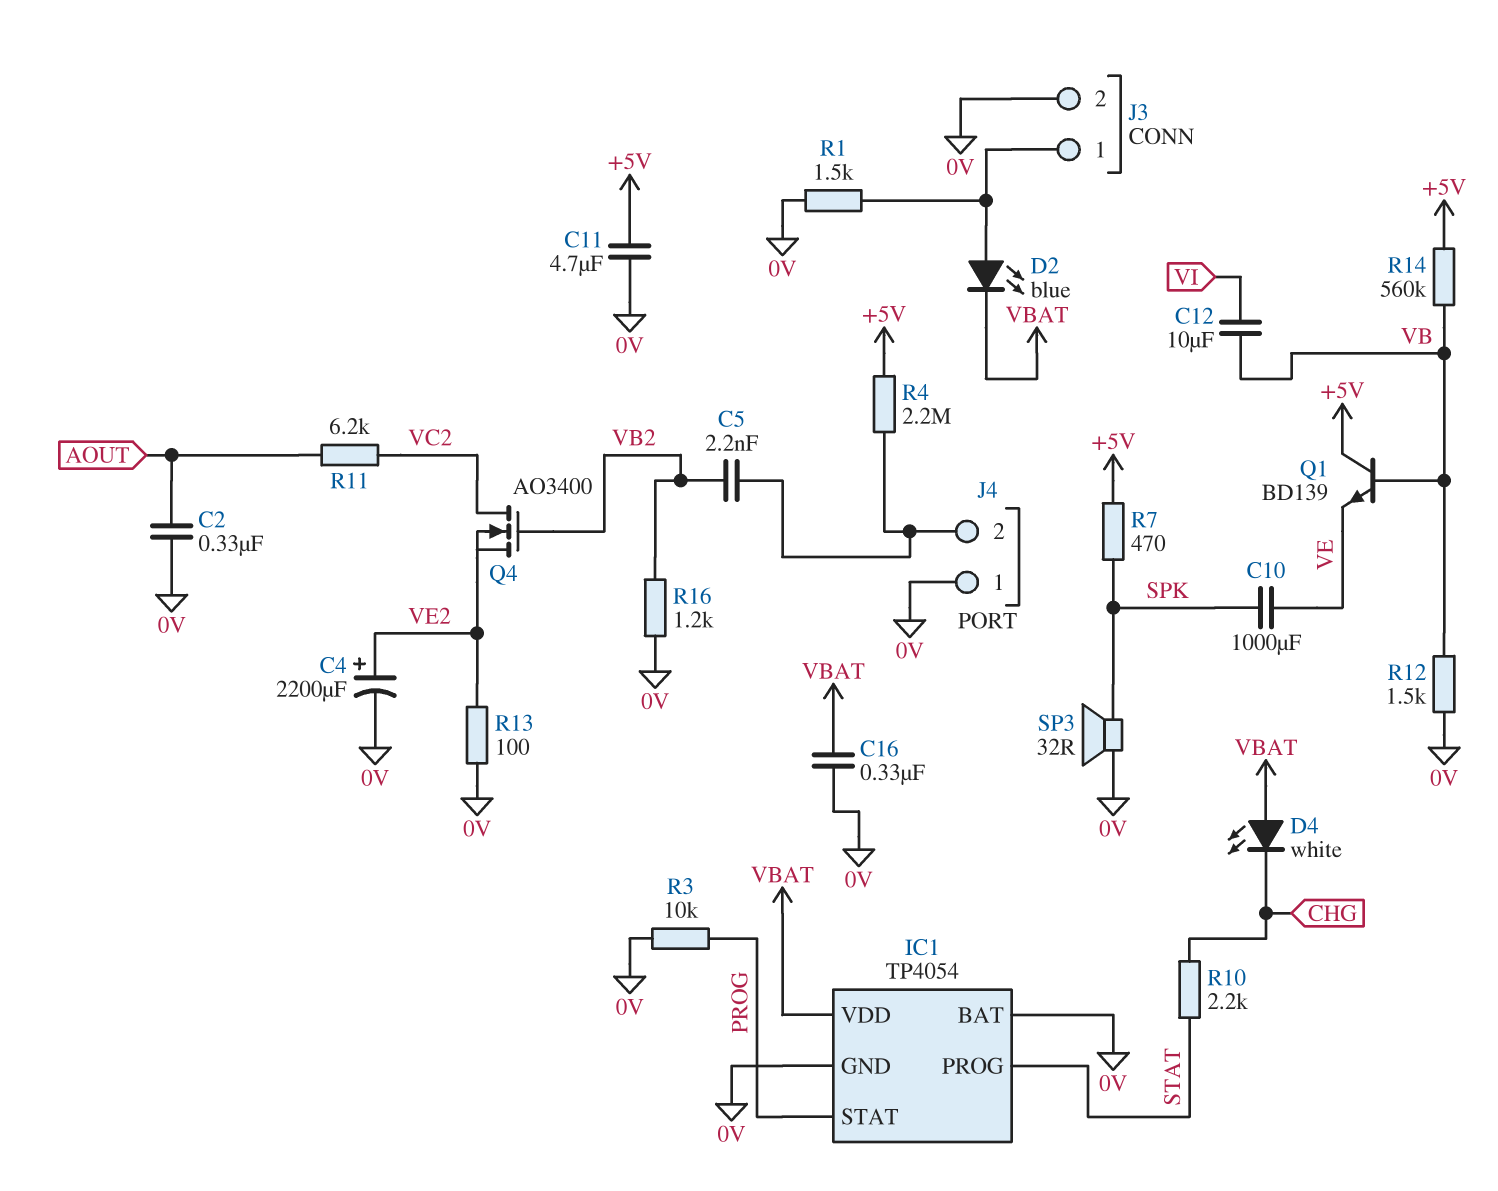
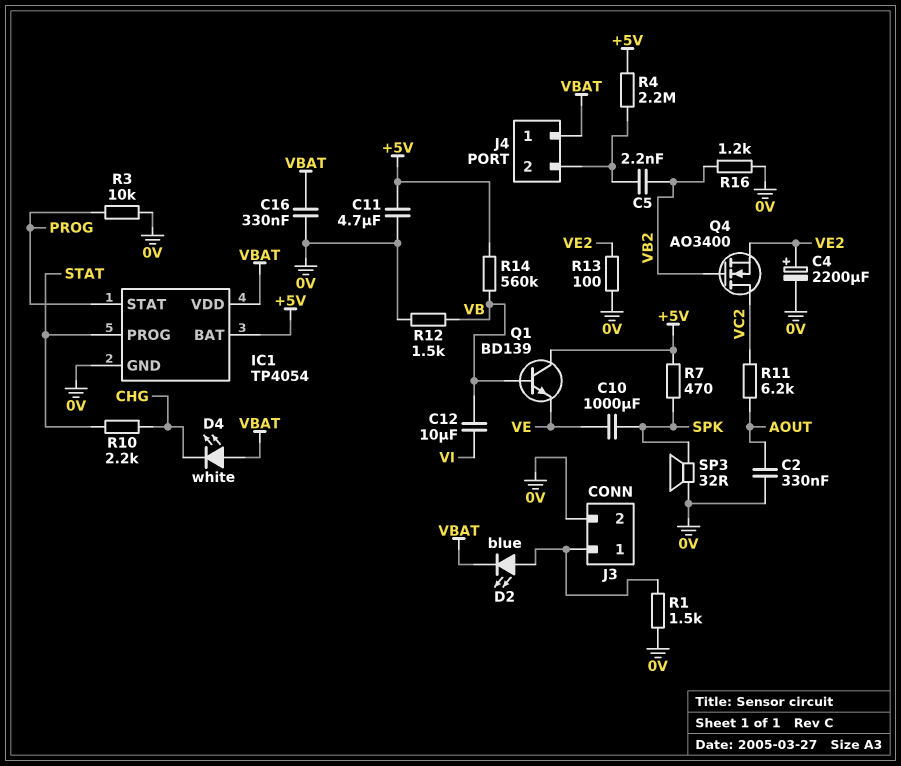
IC1 pin BAT: 0V -> +5V
J4 pin 1: 0V -> VBAT

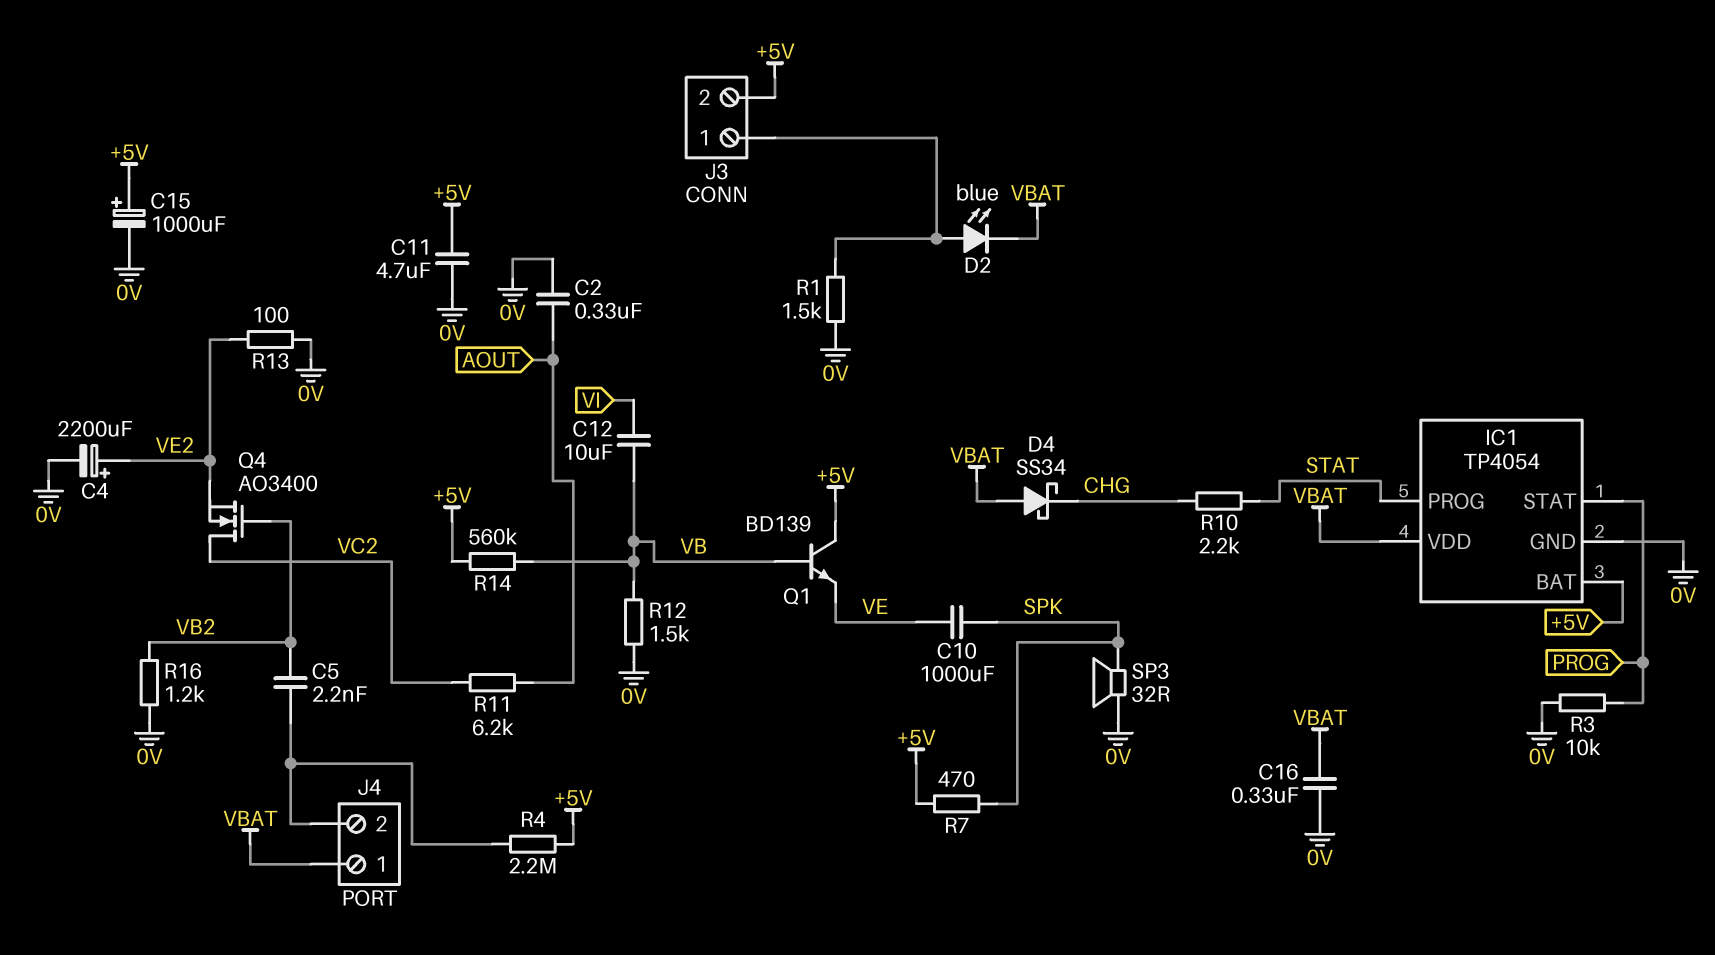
C15: none -> 1000uF (plus +5V, minus 0V)
D4: LED white (A VBAT, K CHG) -> schottky SS34 (A VBAT, K CHG)
J3 pin 2: 0V -> +5V

